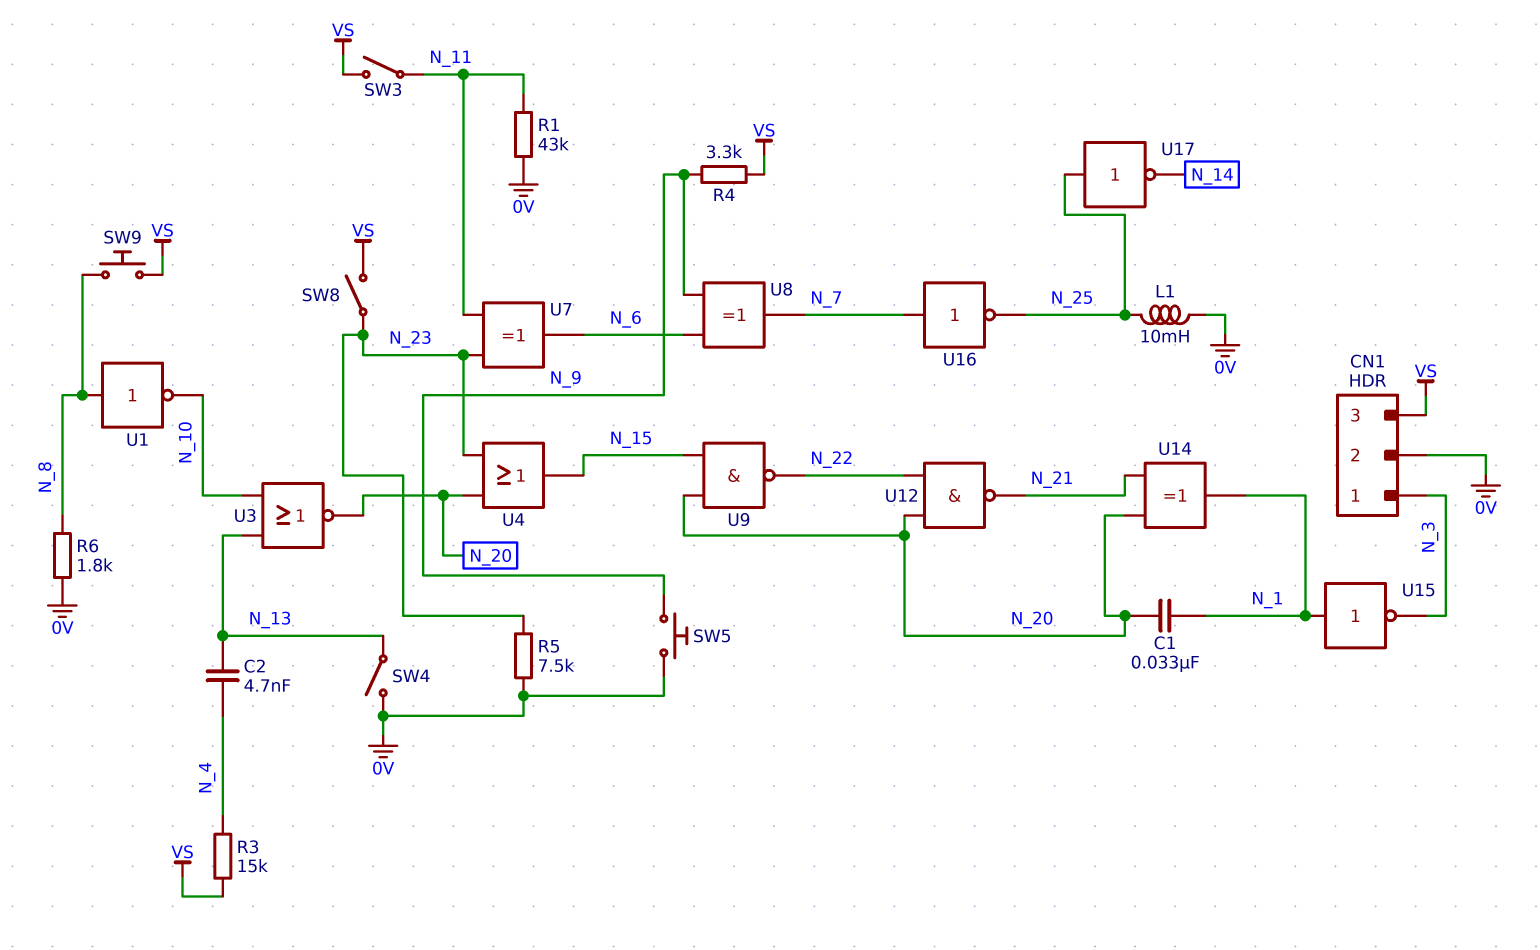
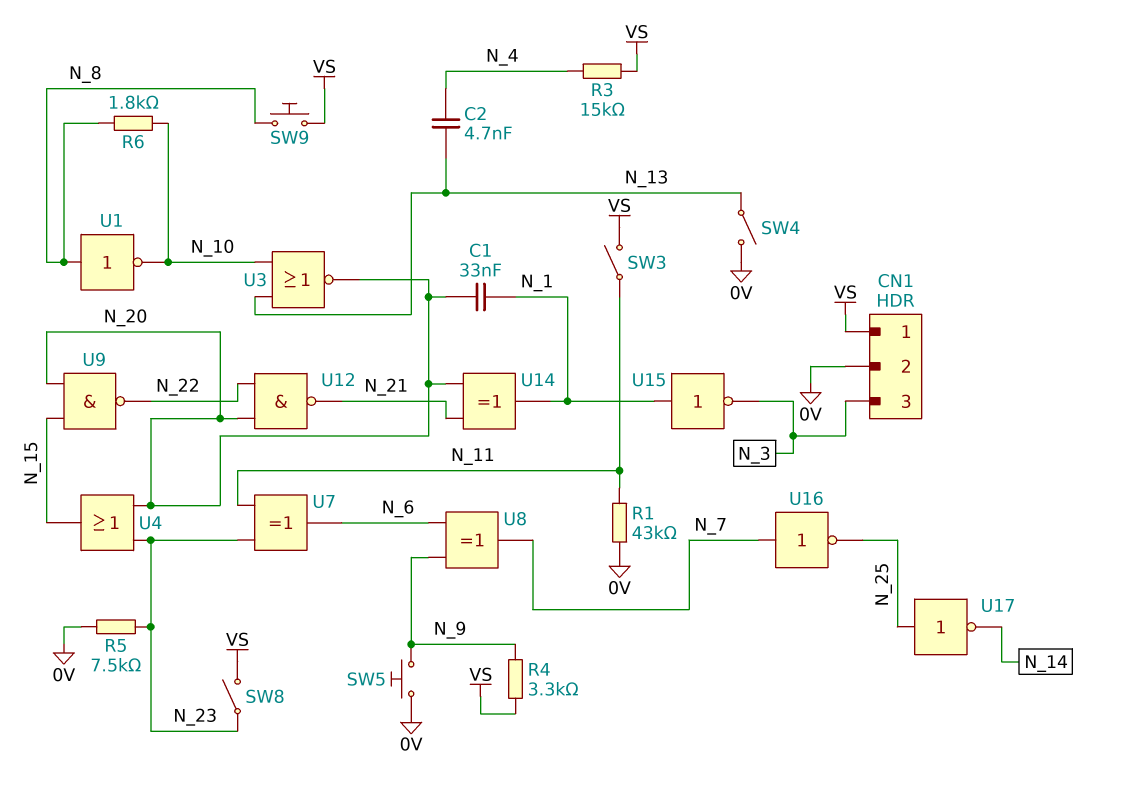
CN1 pin 1: N_3 -> VS
CN1 pin 3: VS -> N_3
L1: 10mH (0V, N_25) -> none
R6: 1.8k (0V, N_8) -> 1.8k (N_8, N_10)

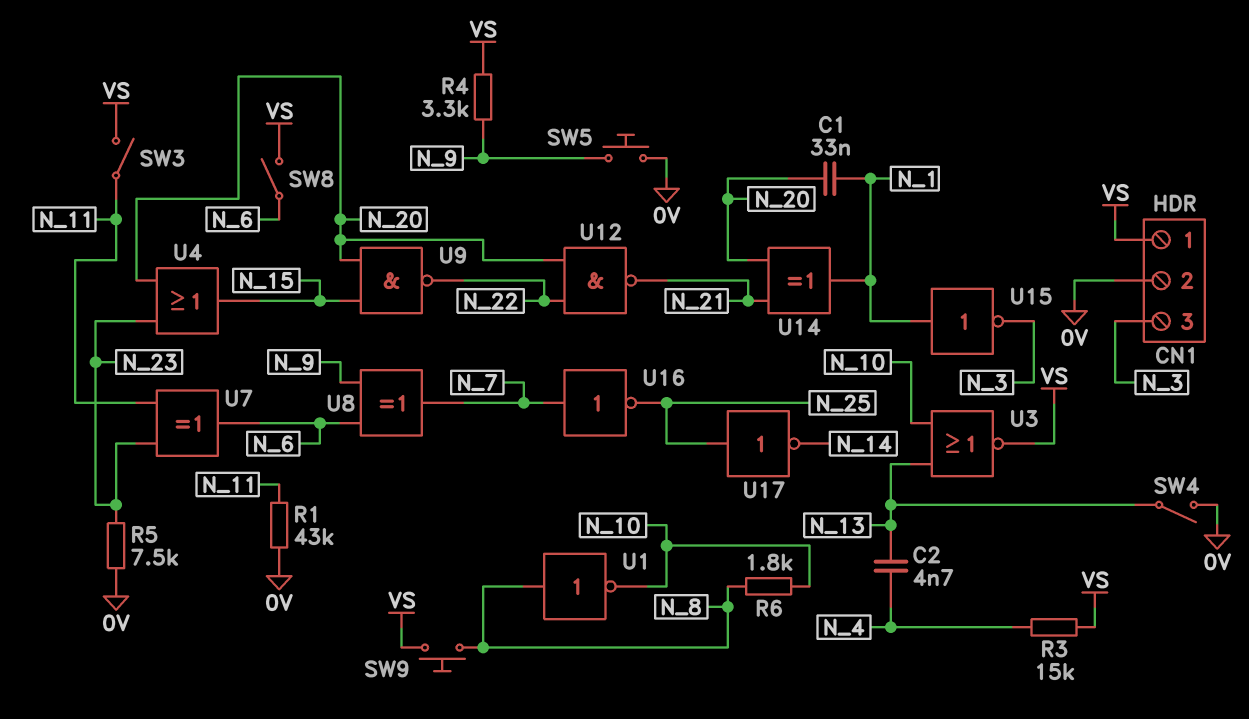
SW8: switch (N_23, VS) -> switch (N_6, VS)
U3: NOR (in N_10, in N_13, out N_20) -> NOR (in N_10, in N_13, out VS)

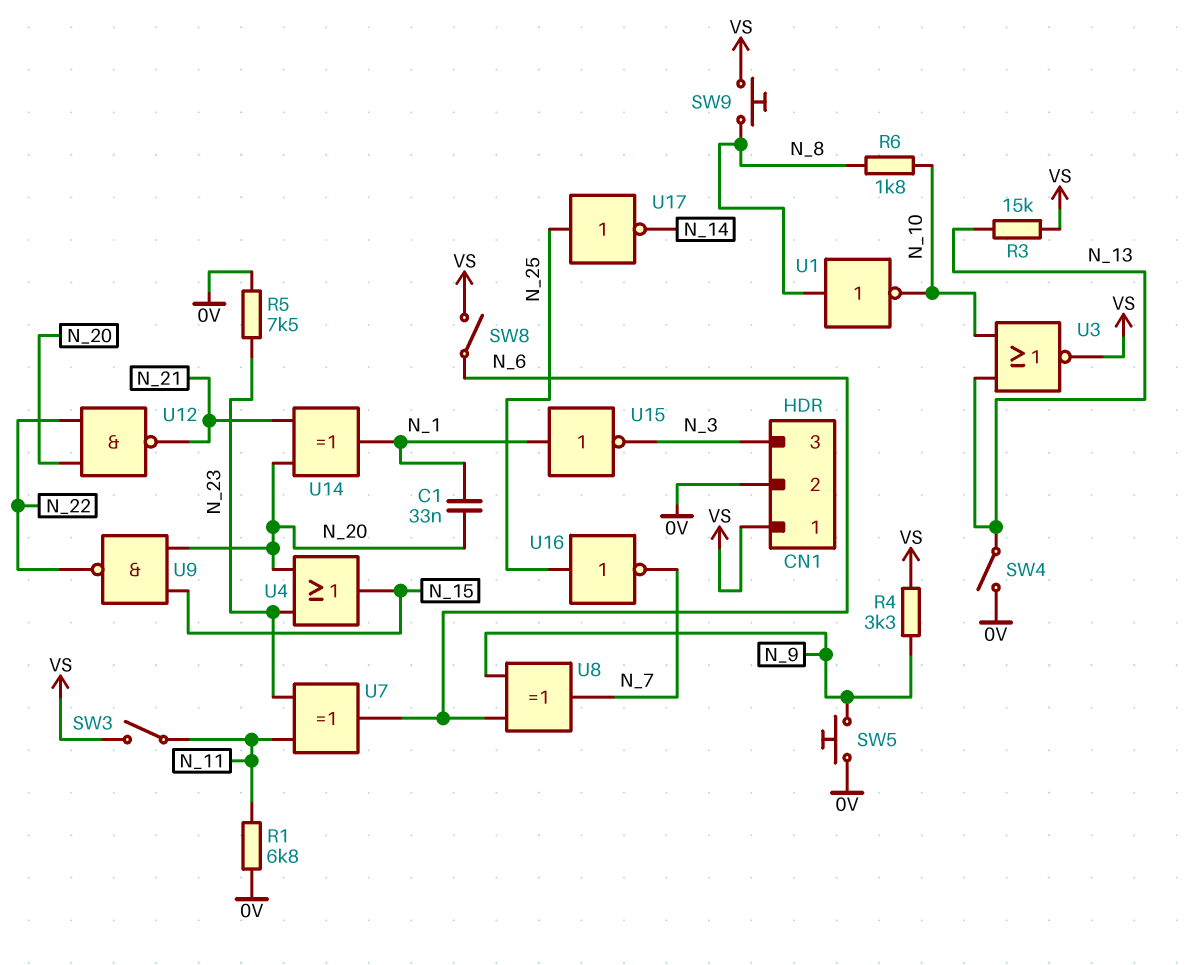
C2: 4.7nF (N_4, N_13) -> none
R1: 43k (0V, N_11) -> 6.8k (0V, N_11)
R3: 15k (N_4, VS) -> 15k (N_13, VS)
U16: NOT (in N_7, out N_25) -> NOT (in N_25, out N_7)

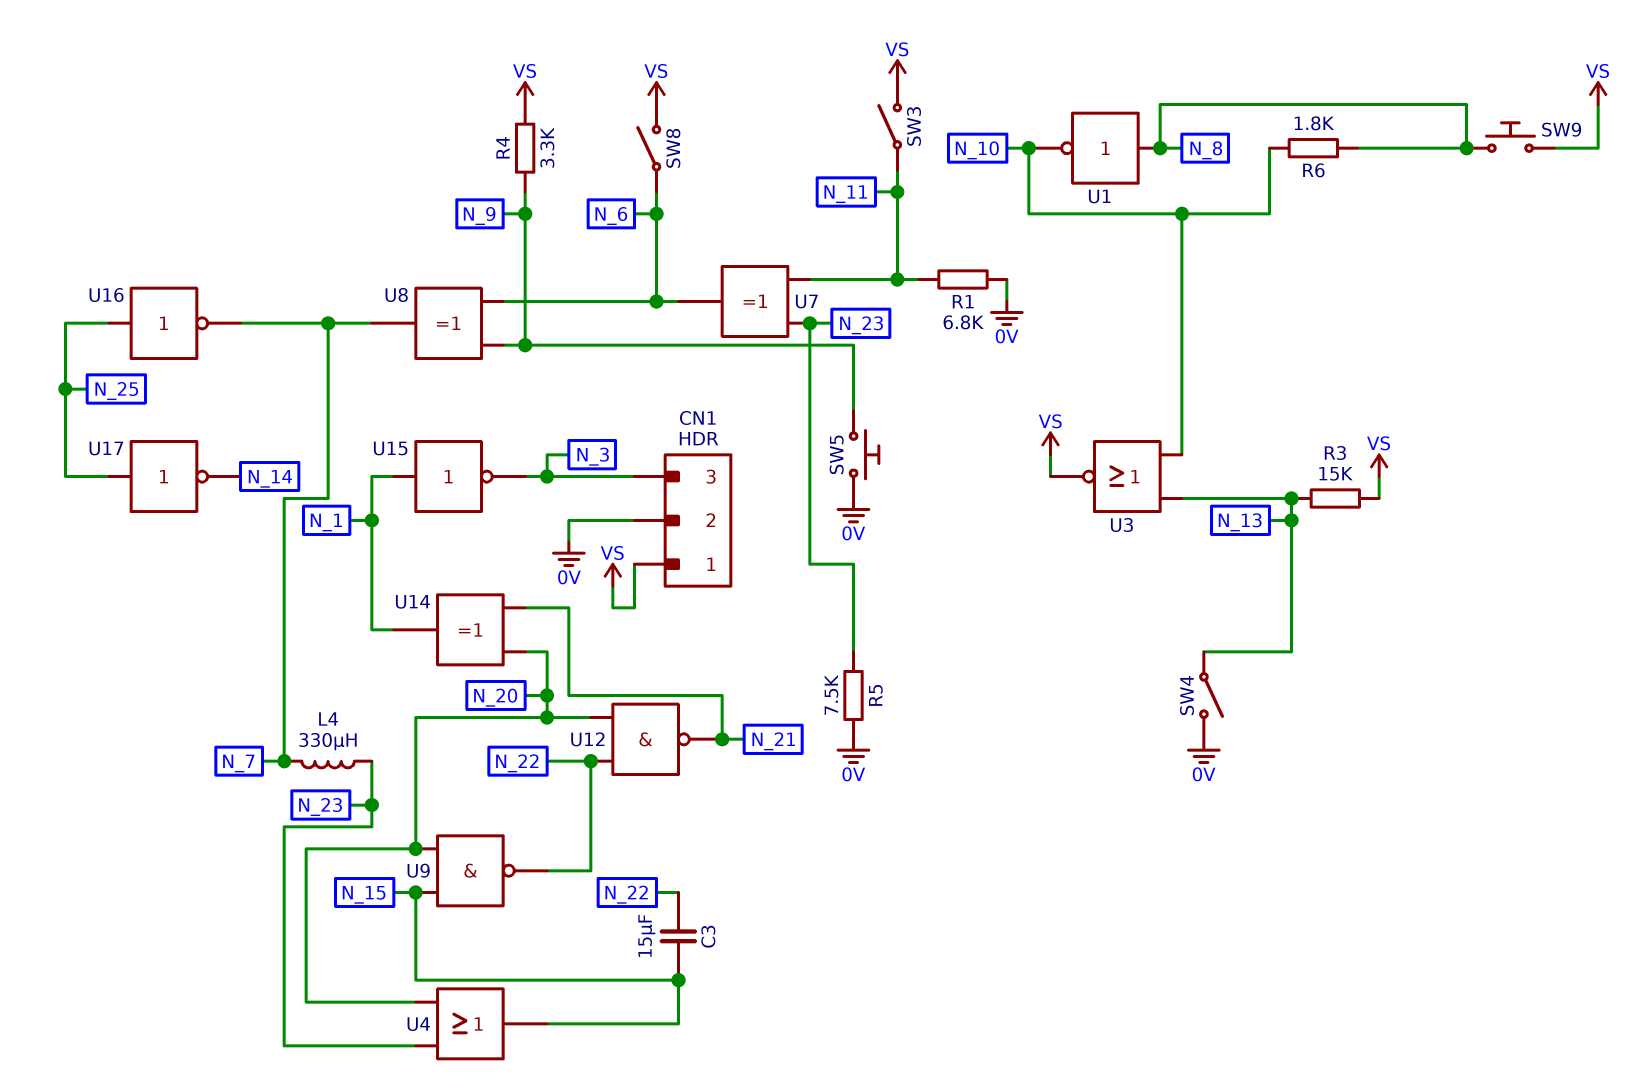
C1: 33nF (N_1, N_20) -> none
C3: none -> 15uF (N_15, N_22)
L4: none -> 330uH (N_7, N_23)

